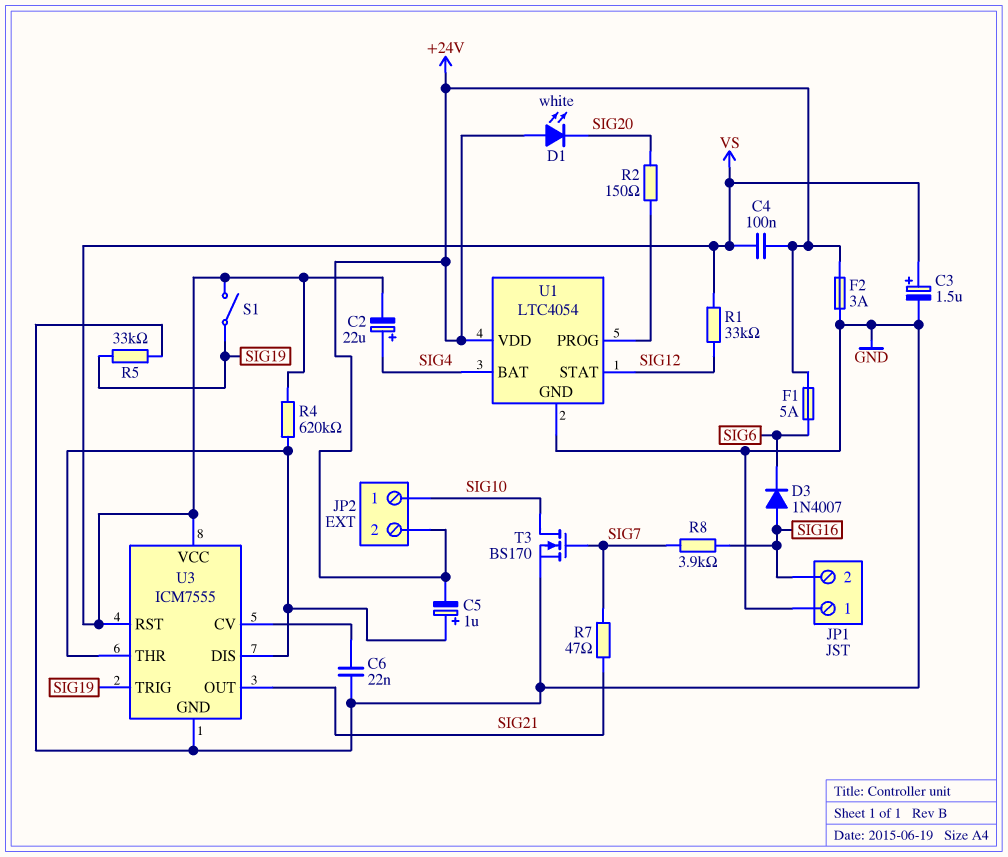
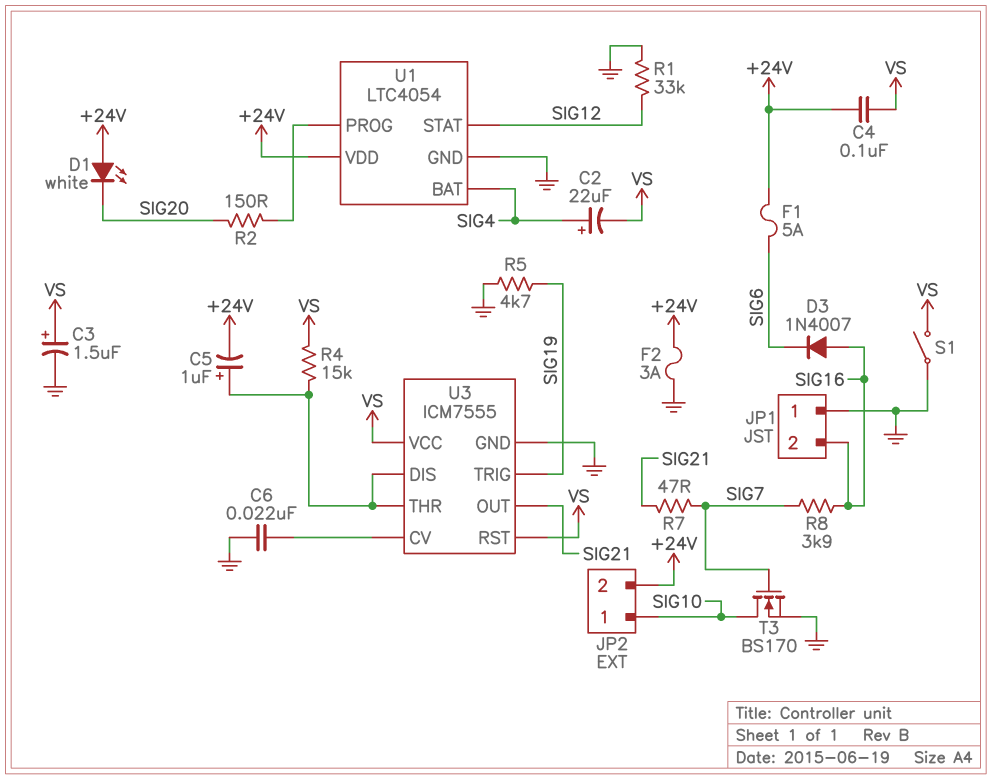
R1: 33k (SIG12, VS) -> 33k (GND, SIG12)
R4: 620k (U3/DIS, VS) -> 15k (U3/DIS, VS)
R5: 33k (GND, SIG19) -> 4.7k (GND, SIG19)
S1: switch (SIG19, VS) -> switch (GND, VS)

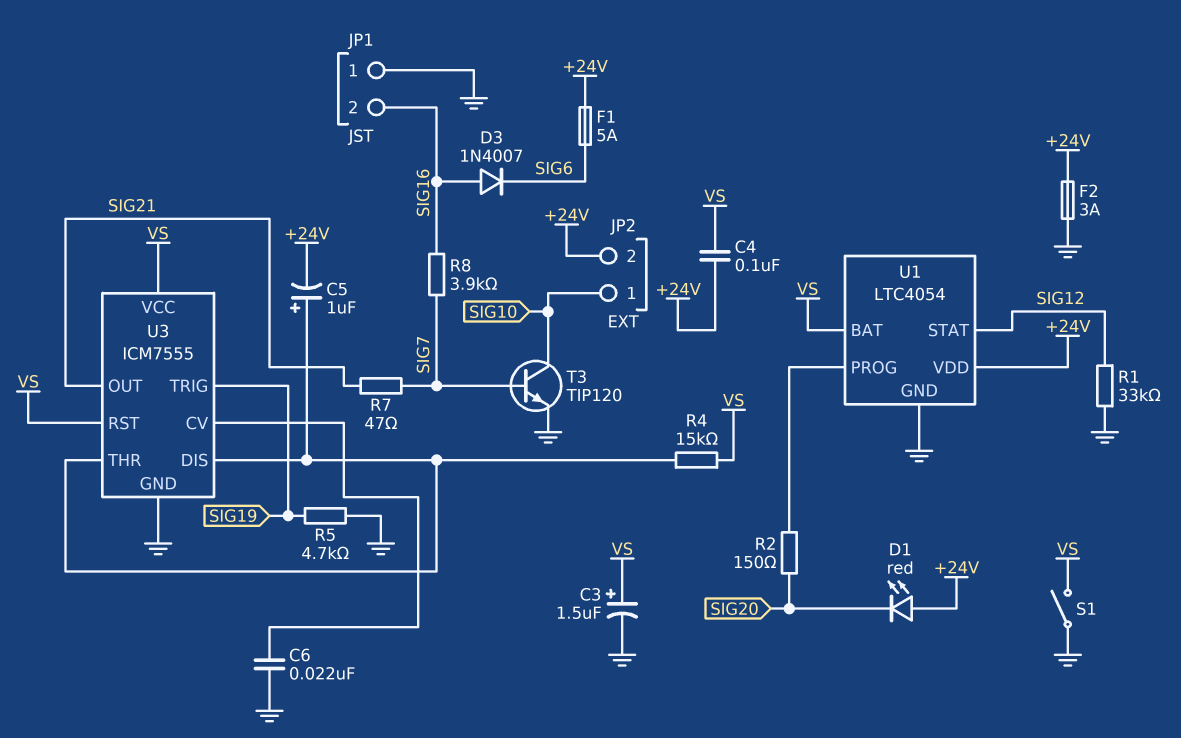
C2: 22uF (plus SIG4, minus VS) -> none
D1: LED white (A +24V, K SIG20) -> LED red (A +24V, K SIG20)
T3: NMOS BS170 (G SIG7, D SIG10, S GND) -> NPN TIP120 (B SIG7, C SIG10, E GND)
U1 pin BAT: SIG4 -> VS

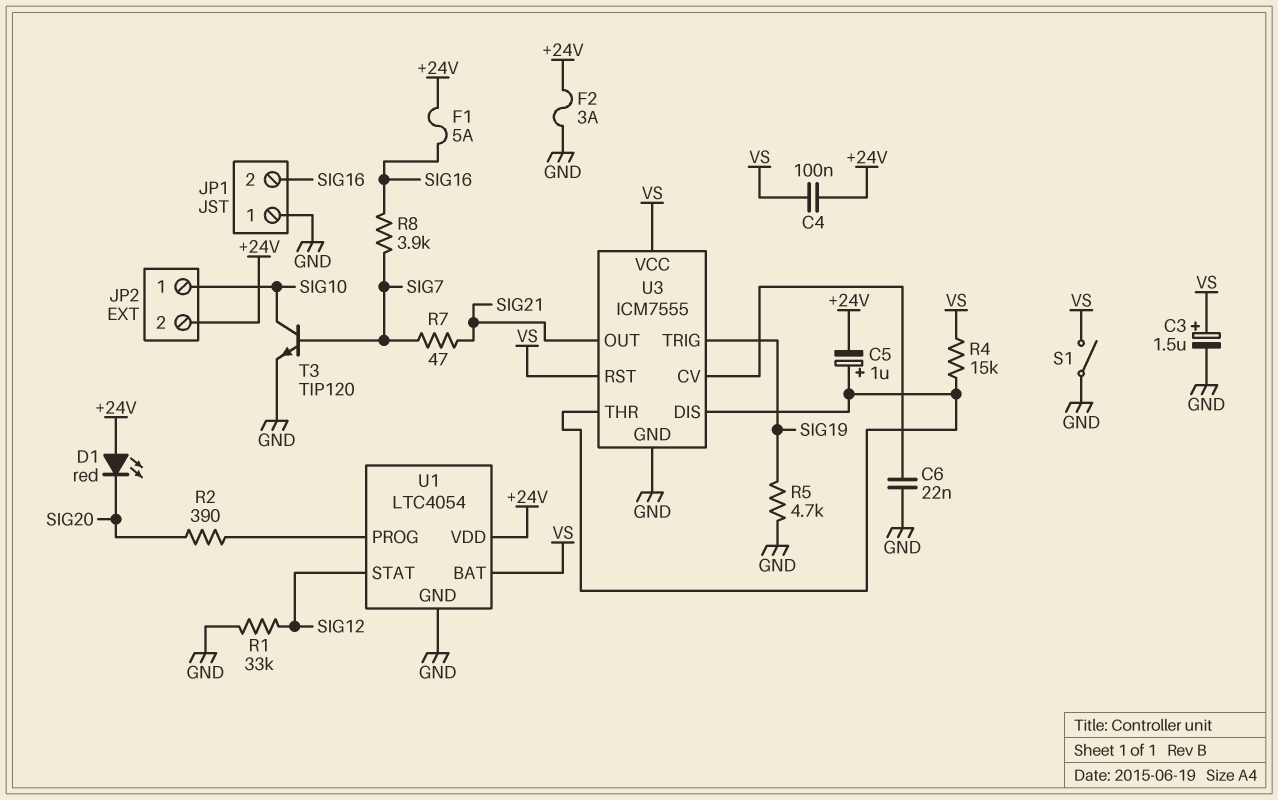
D3: diode 1N4007 (A SIG16, K SIG6) -> none
F1: 5A (+24V, SIG6) -> 5A (+24V, SIG16)
R2: 150 (SIG20, U1/PROG) -> 390 (SIG20, U1/PROG)

